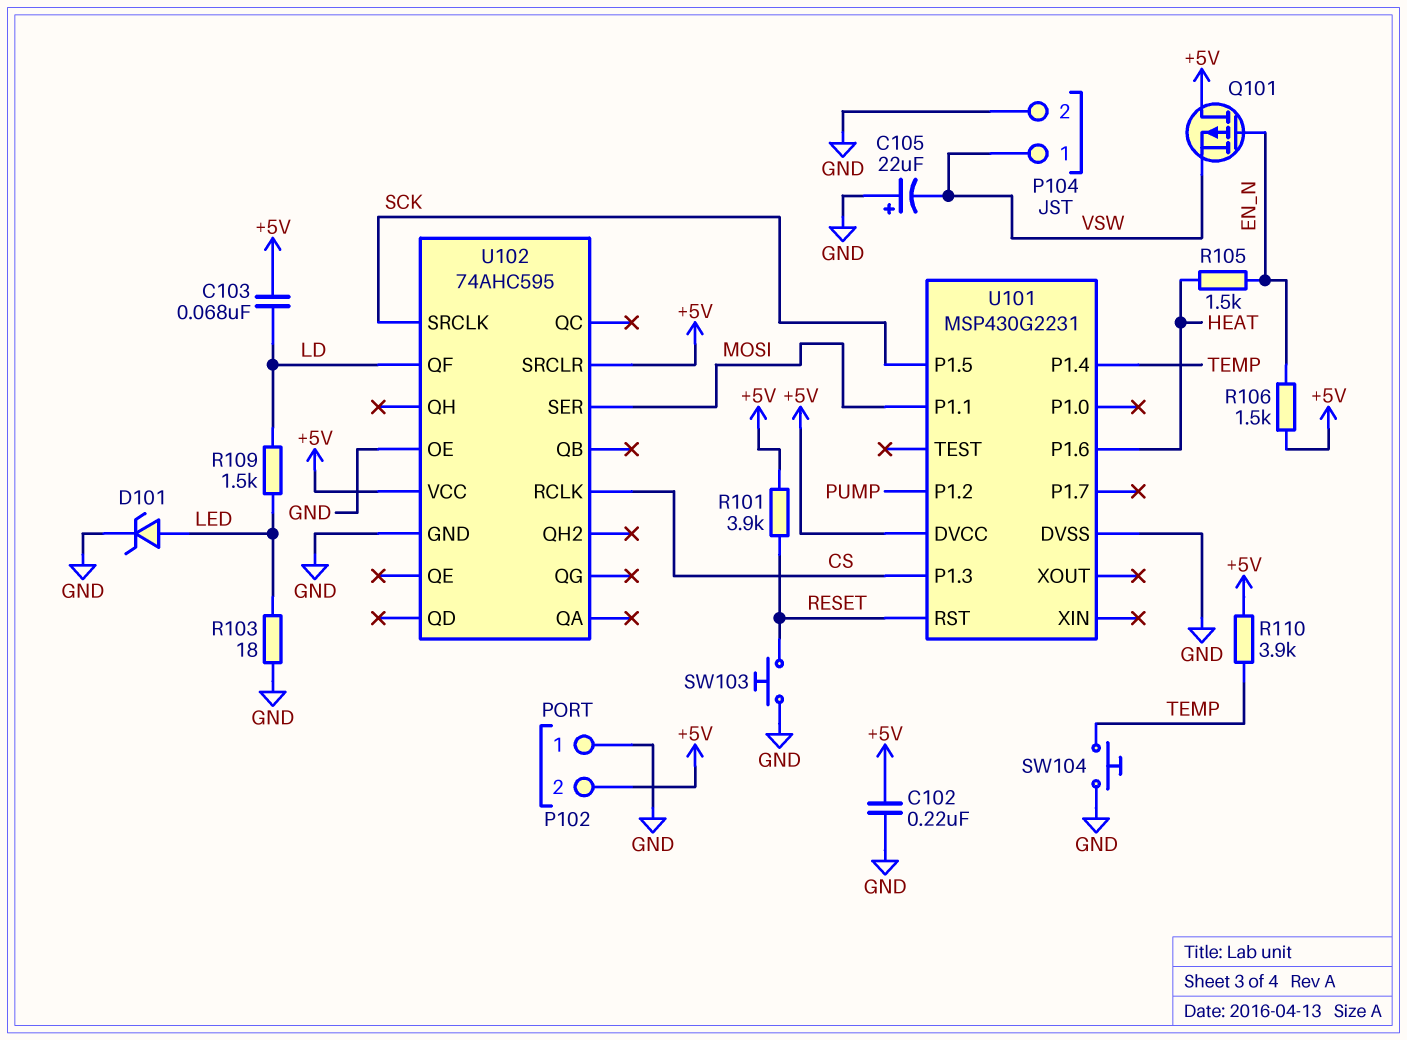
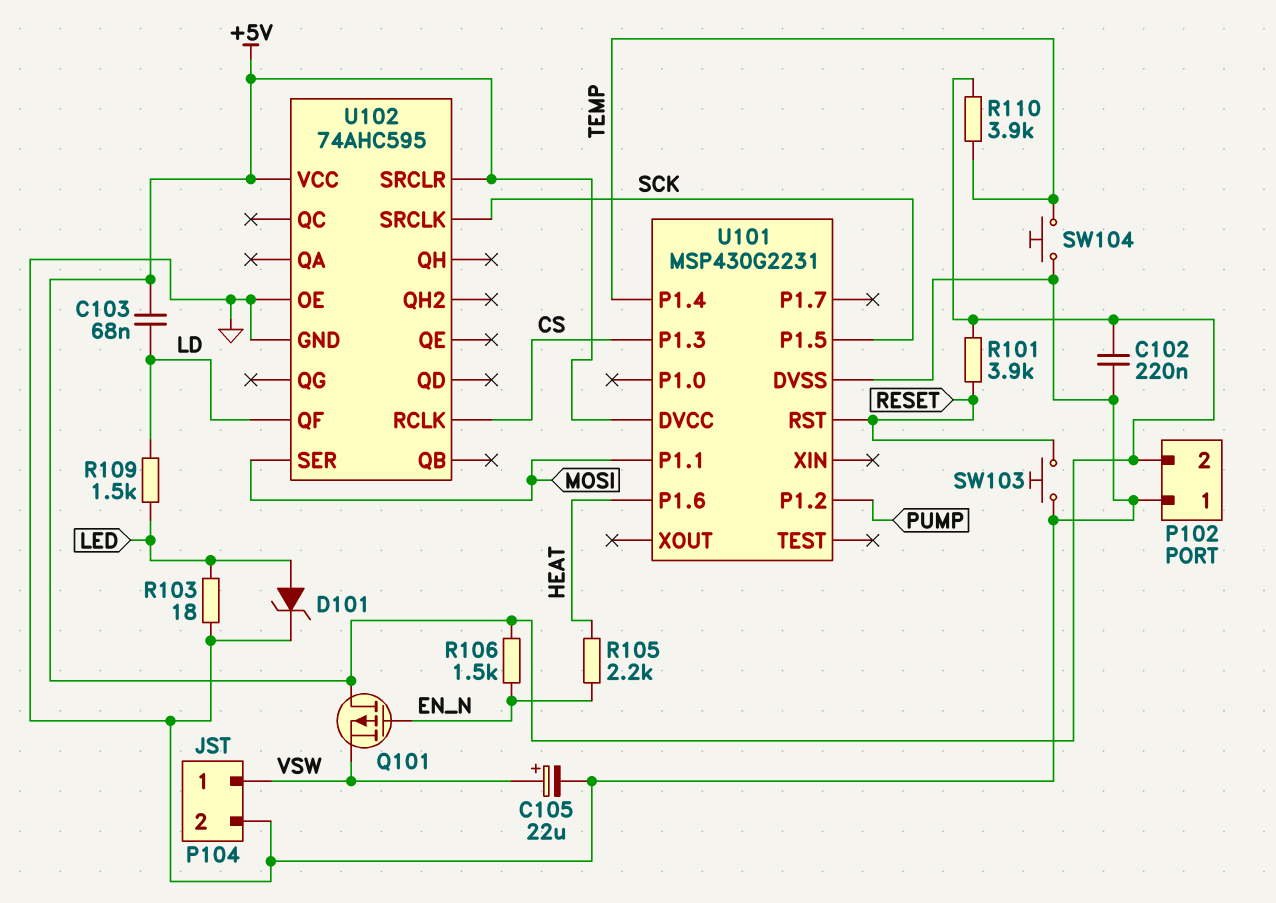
C105: 22uF (plus GND, minus VSW) -> 22uF (plus VSW, minus GND)
R105: 1.5k (EN_N, HEAT) -> 2.2k (EN_N, HEAT)

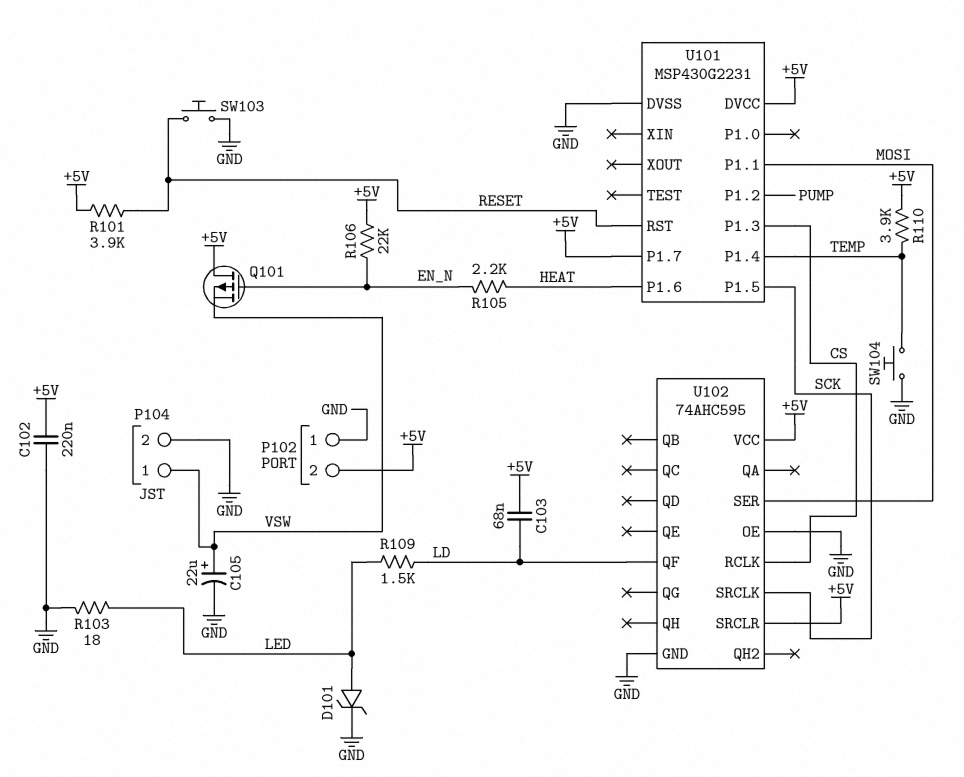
R106: 1.5k (+5V, EN_N) -> 22k (+5V, EN_N)
U101 pin P1.7: none -> +5V

